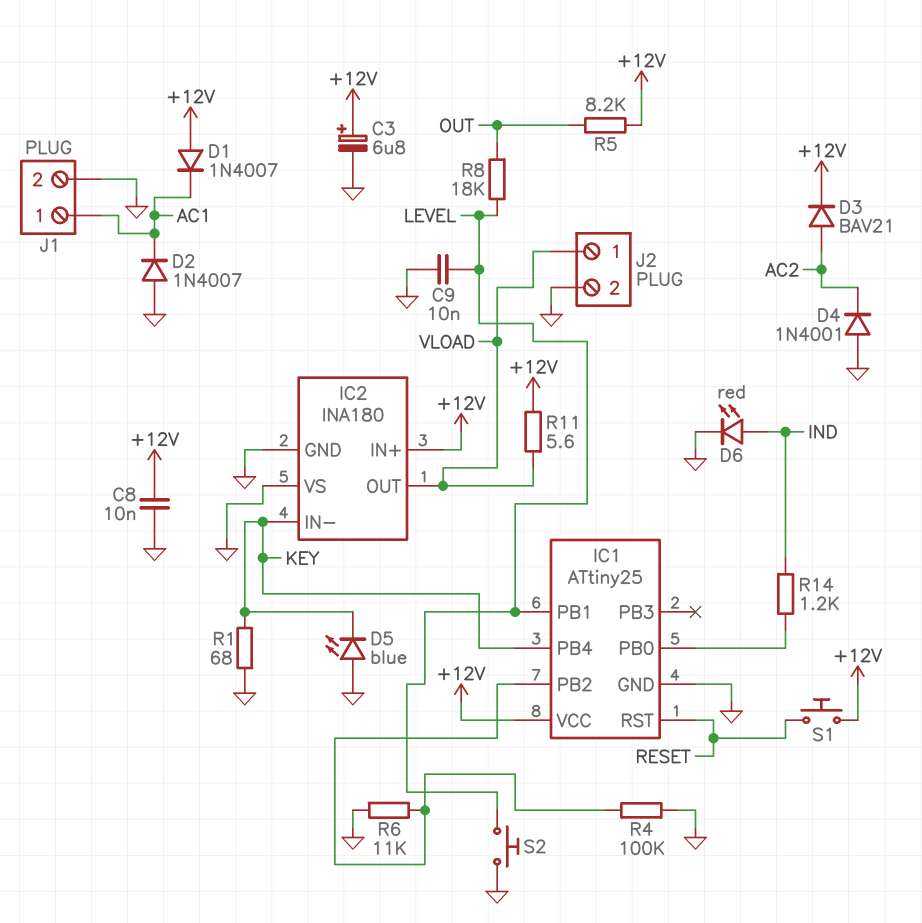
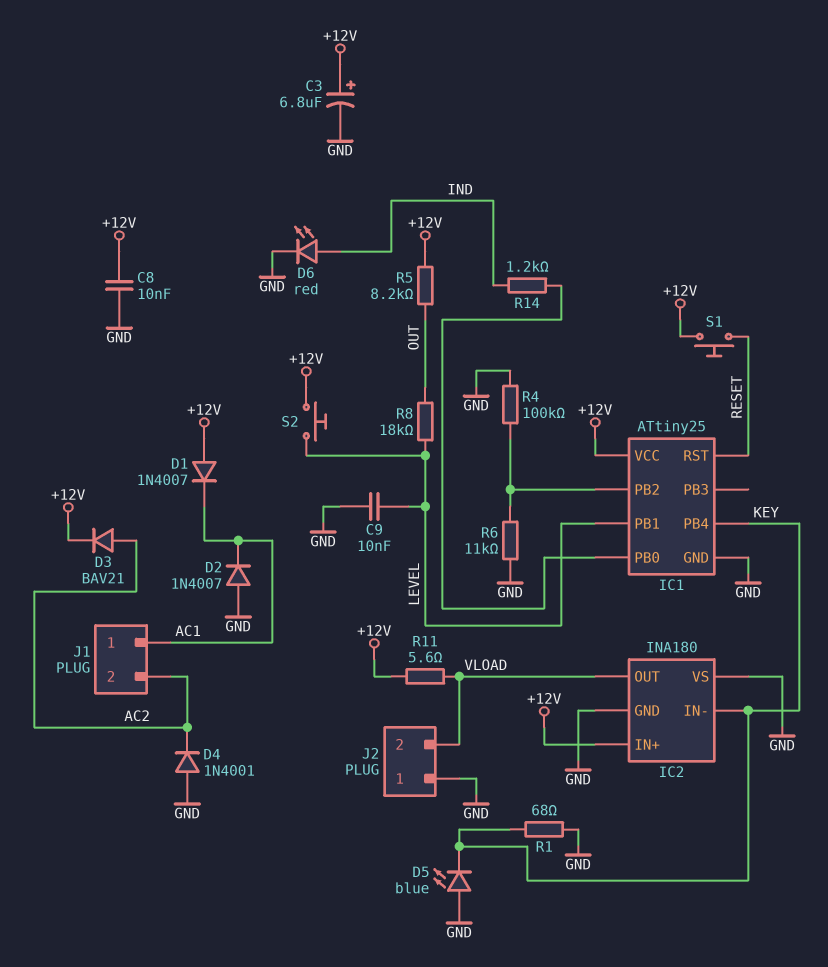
J1 pin 2: GND -> AC2
J2 pin 1: VLOAD -> GND
J2 pin 2: GND -> VLOAD
S2: button (GND, LEVEL) -> button (+12V, LEVEL)

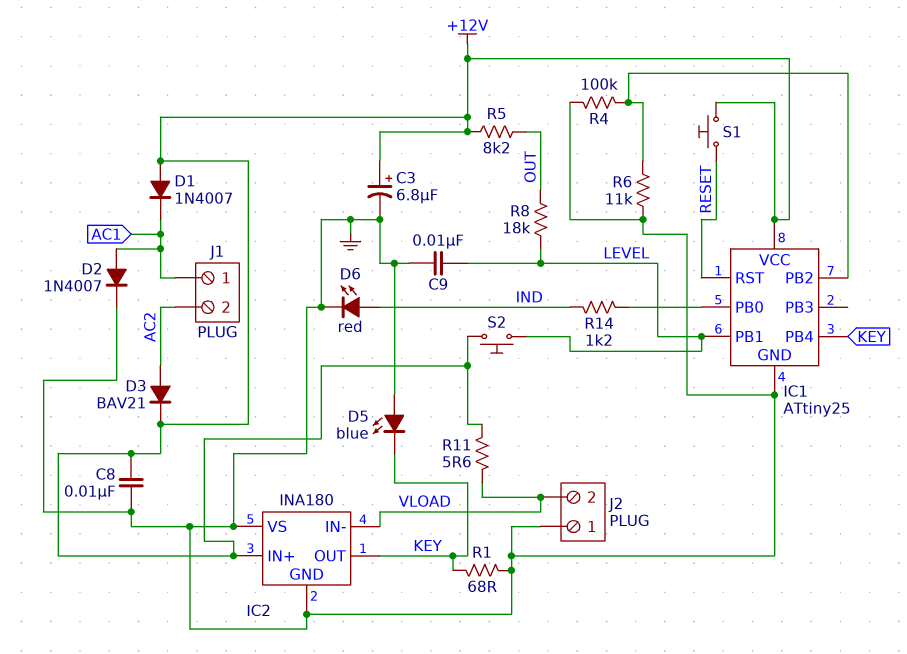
D2: diode 1N4007 (A GND, K AC1) -> diode 1N4007 (A AC1, K GND)
D4: diode 1N4001 (A GND, K AC2) -> none
IC2 pin IN-: KEY -> VLOAD
IC2 pin OUT: VLOAD -> KEY

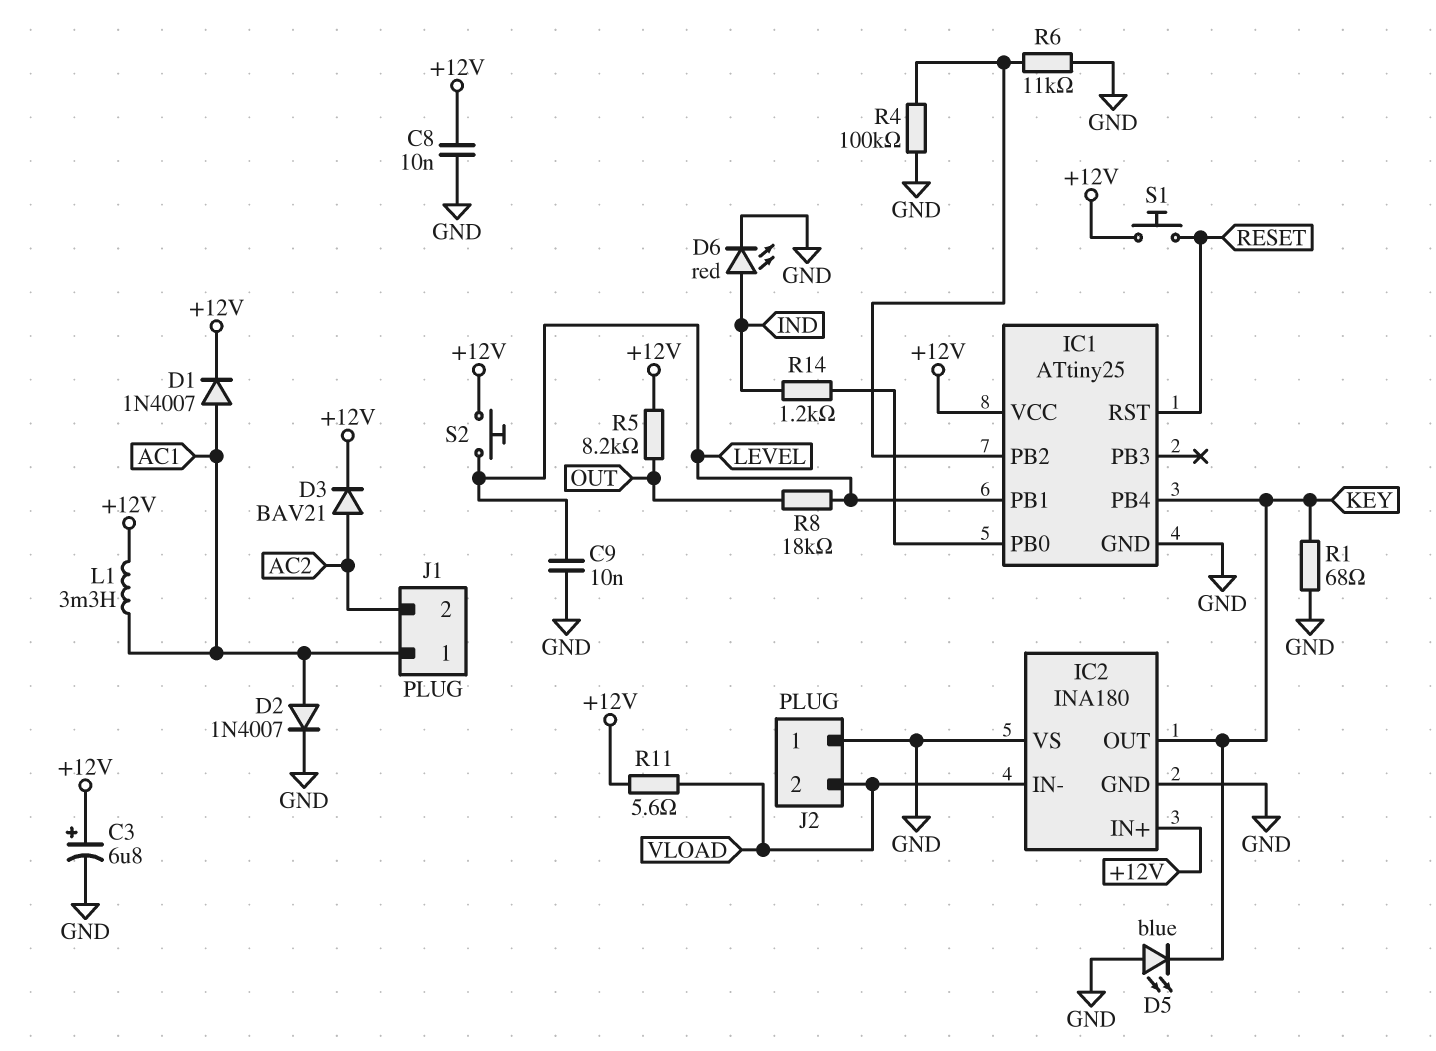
D1: diode 1N4007 (A +12V, K AC1) -> diode 1N4007 (A AC1, K +12V)
L1: none -> 3.3mH (+12V, AC1)

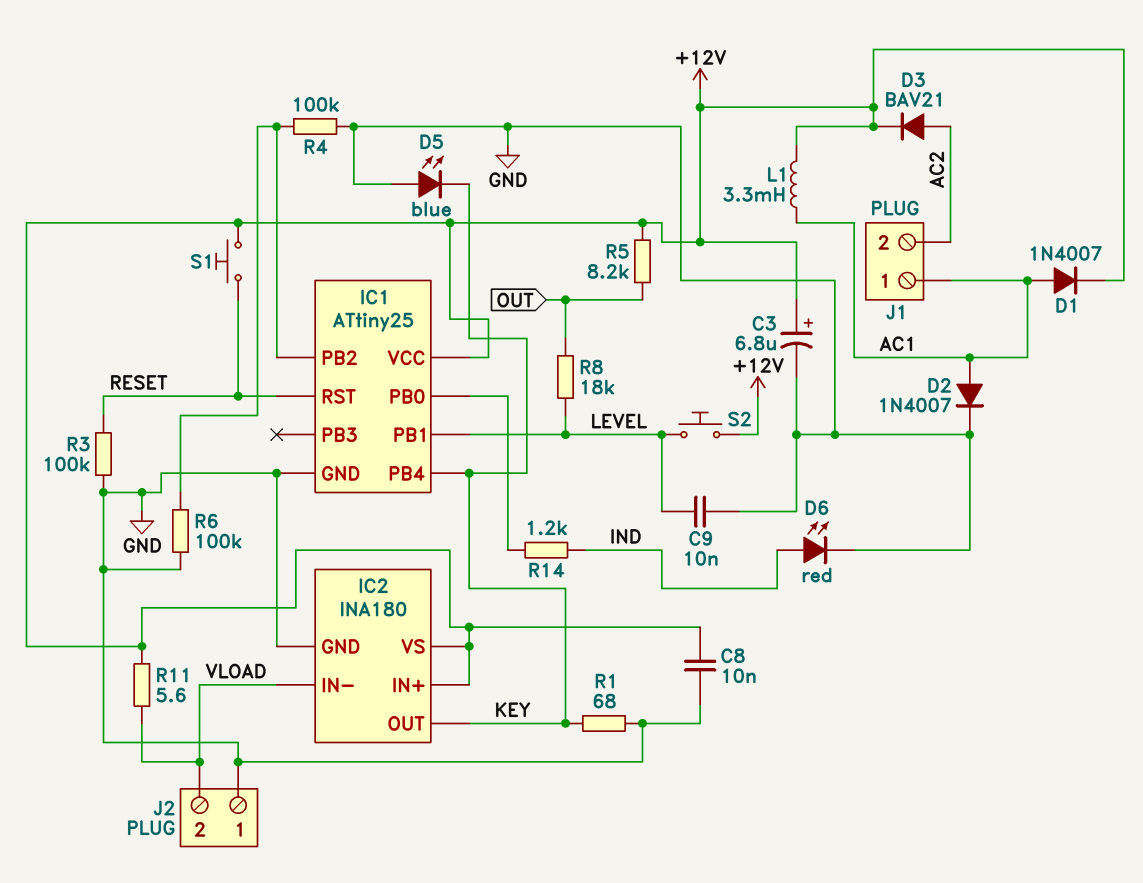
IC2 pin VS: GND -> +12V
R3: none -> 100k (GND, RESET)
R6: 11k (GND, IC1/PB2) -> 100k (GND, IC1/PB2)

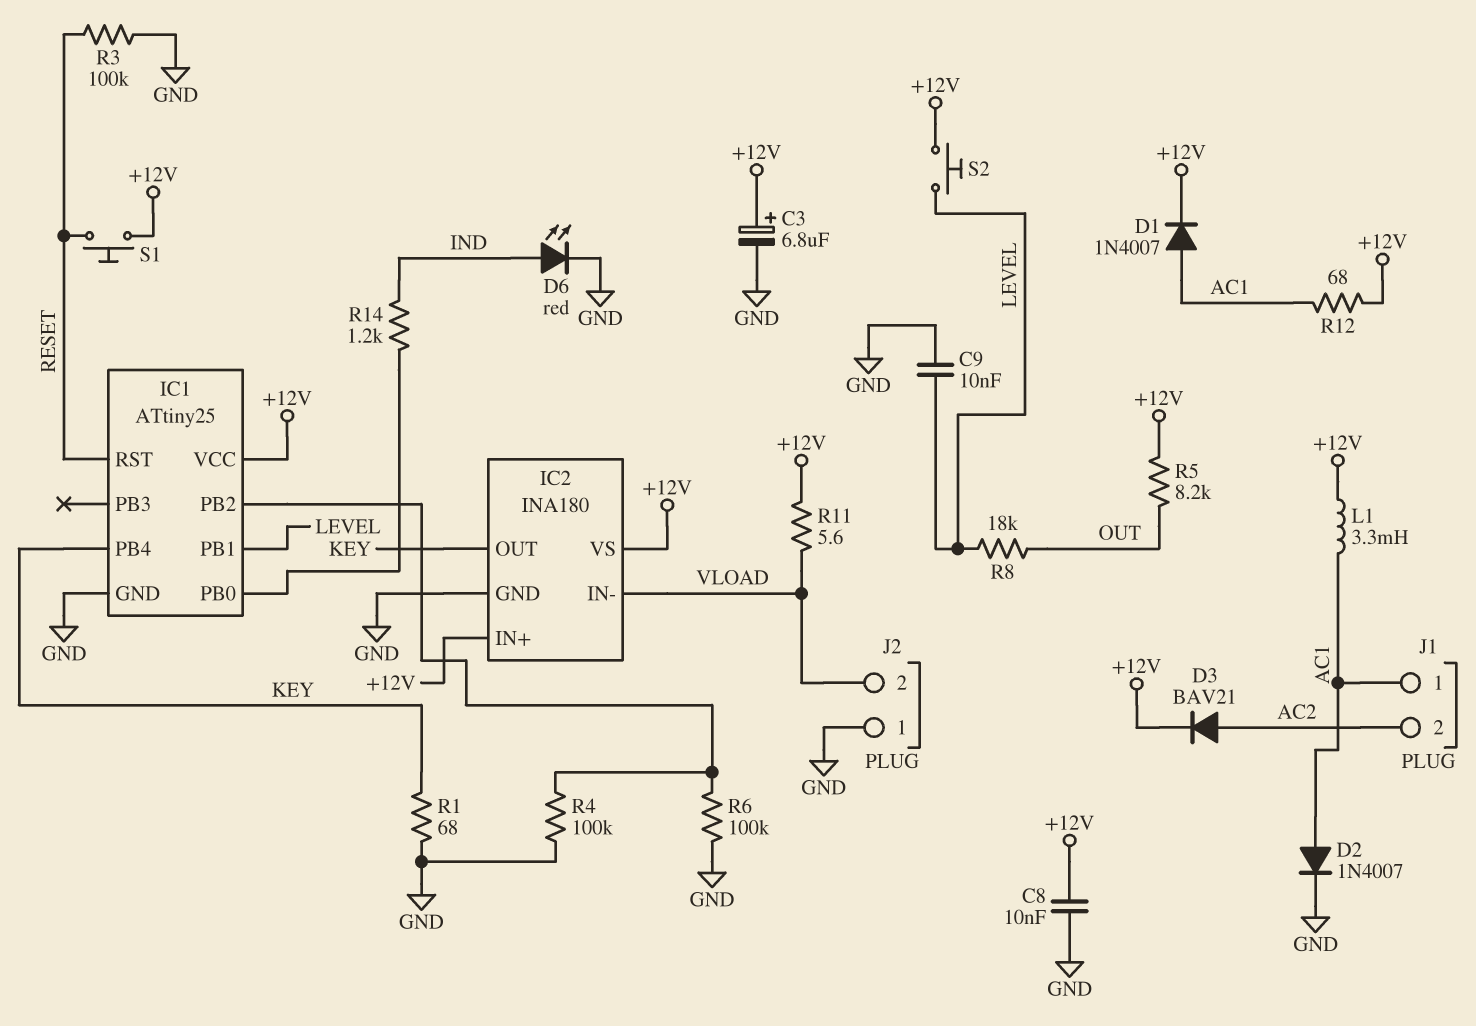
D5: LED blue (A GND, K KEY) -> none
R12: none -> 68 (+12V, AC1)

